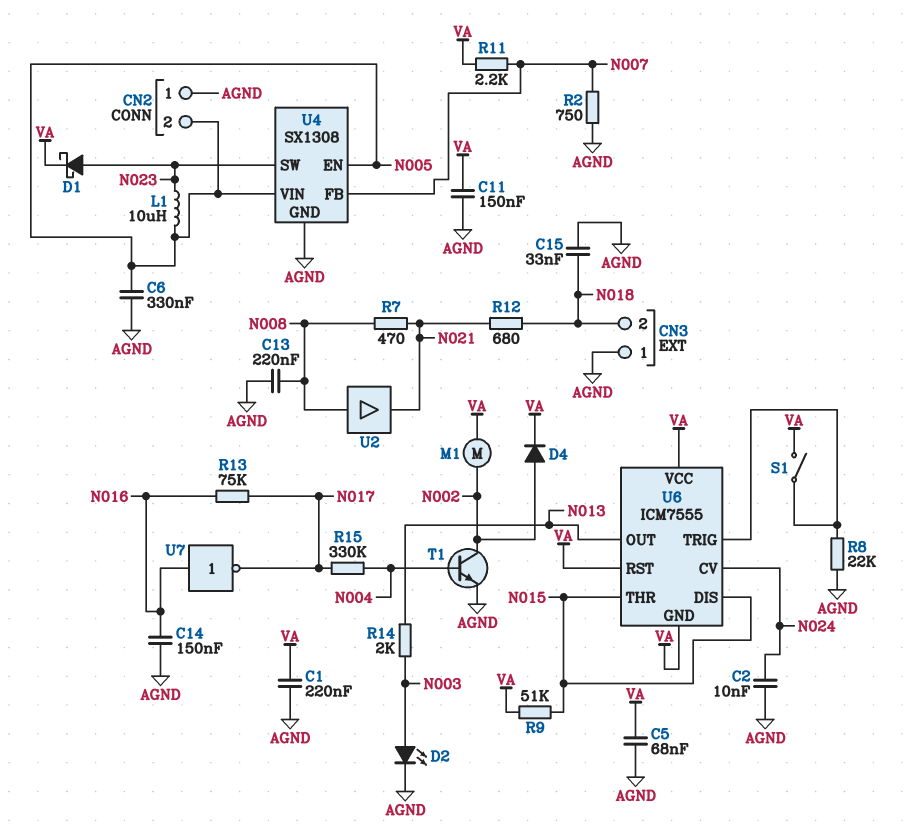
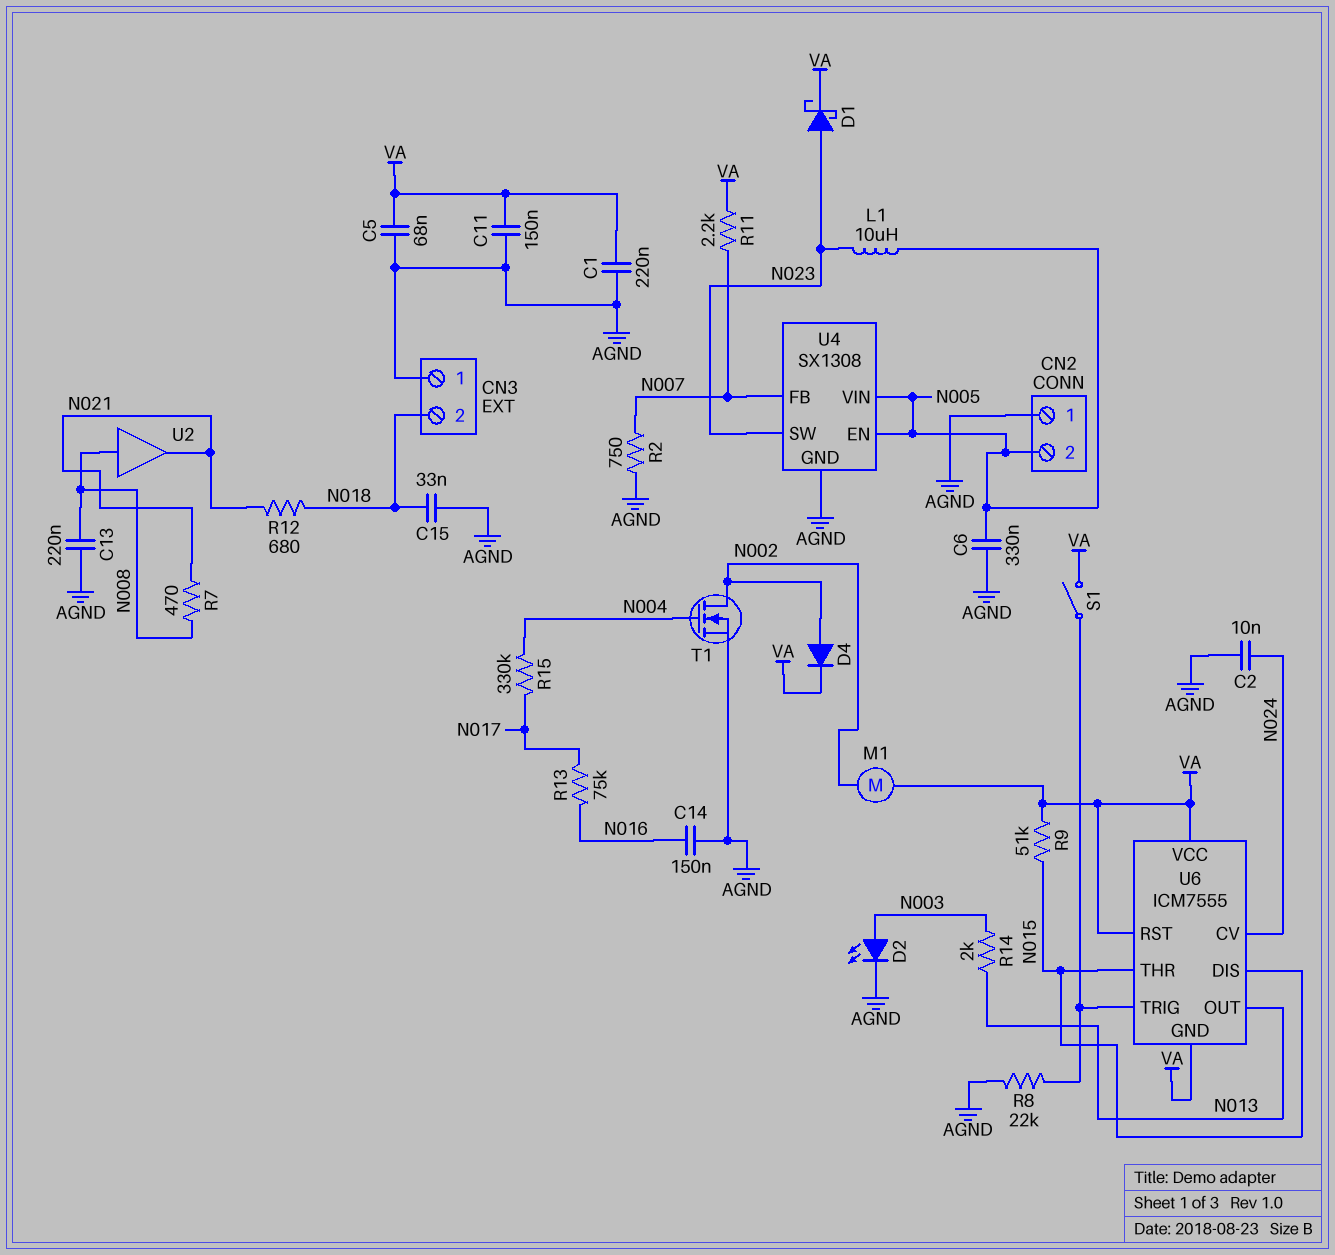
T1: NPN (B N004, C N002, E AGND) -> NMOS (G N004, D N002, S AGND)
U7: NOT (in N016, out N017) -> none

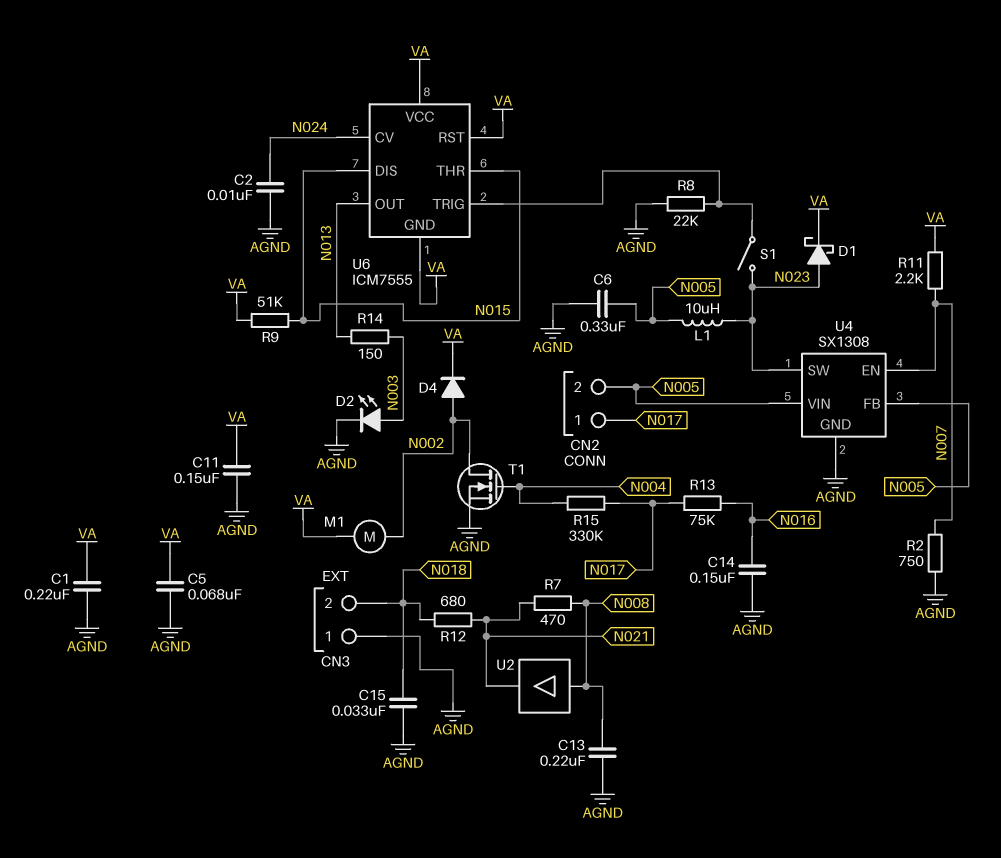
CN2 pin 1: AGND -> N017
R14: 2k (N003, N013) -> 150 (N003, N013)
S1: switch (U6/TRIG, VA) -> switch (N023, U6/TRIG)
U4 pin EN: N005 -> N007
U4 pin FB: N007 -> N005

